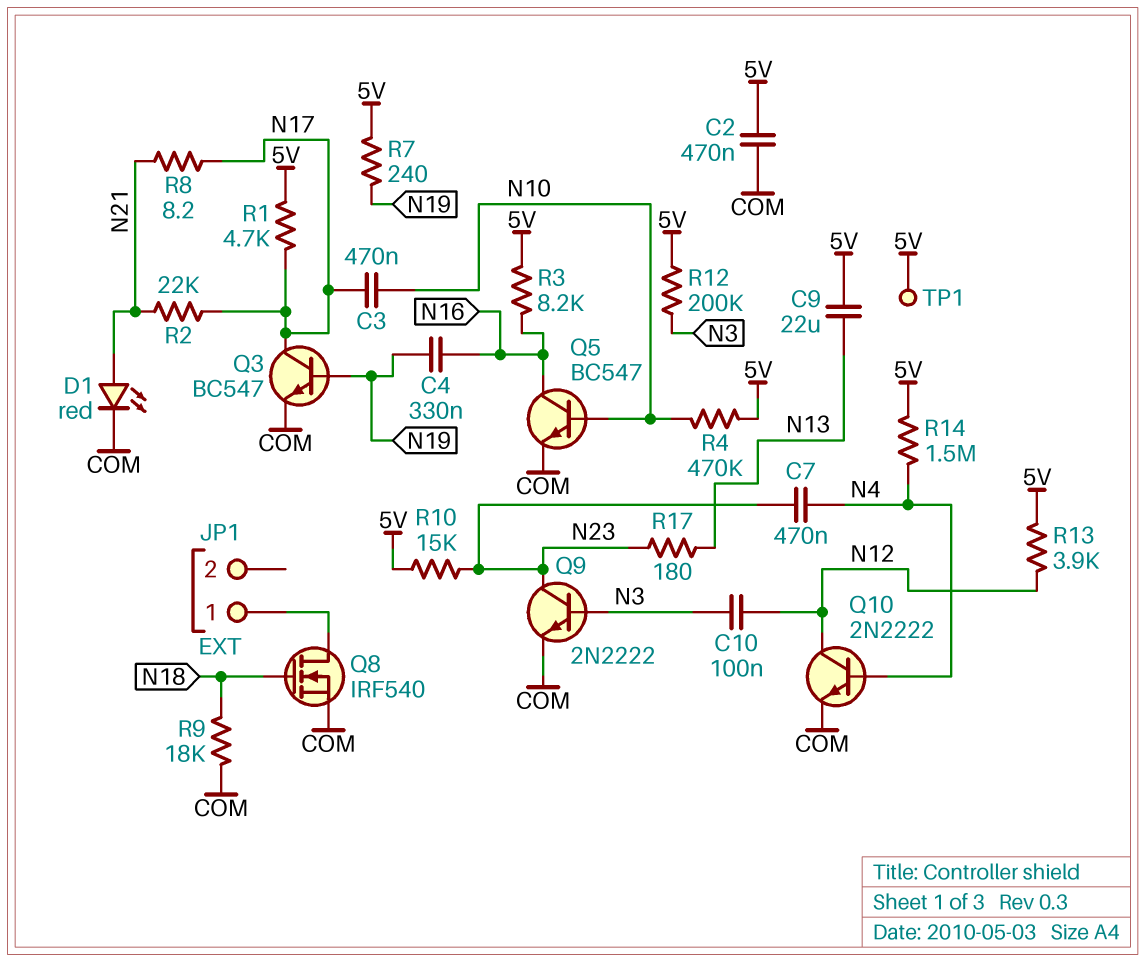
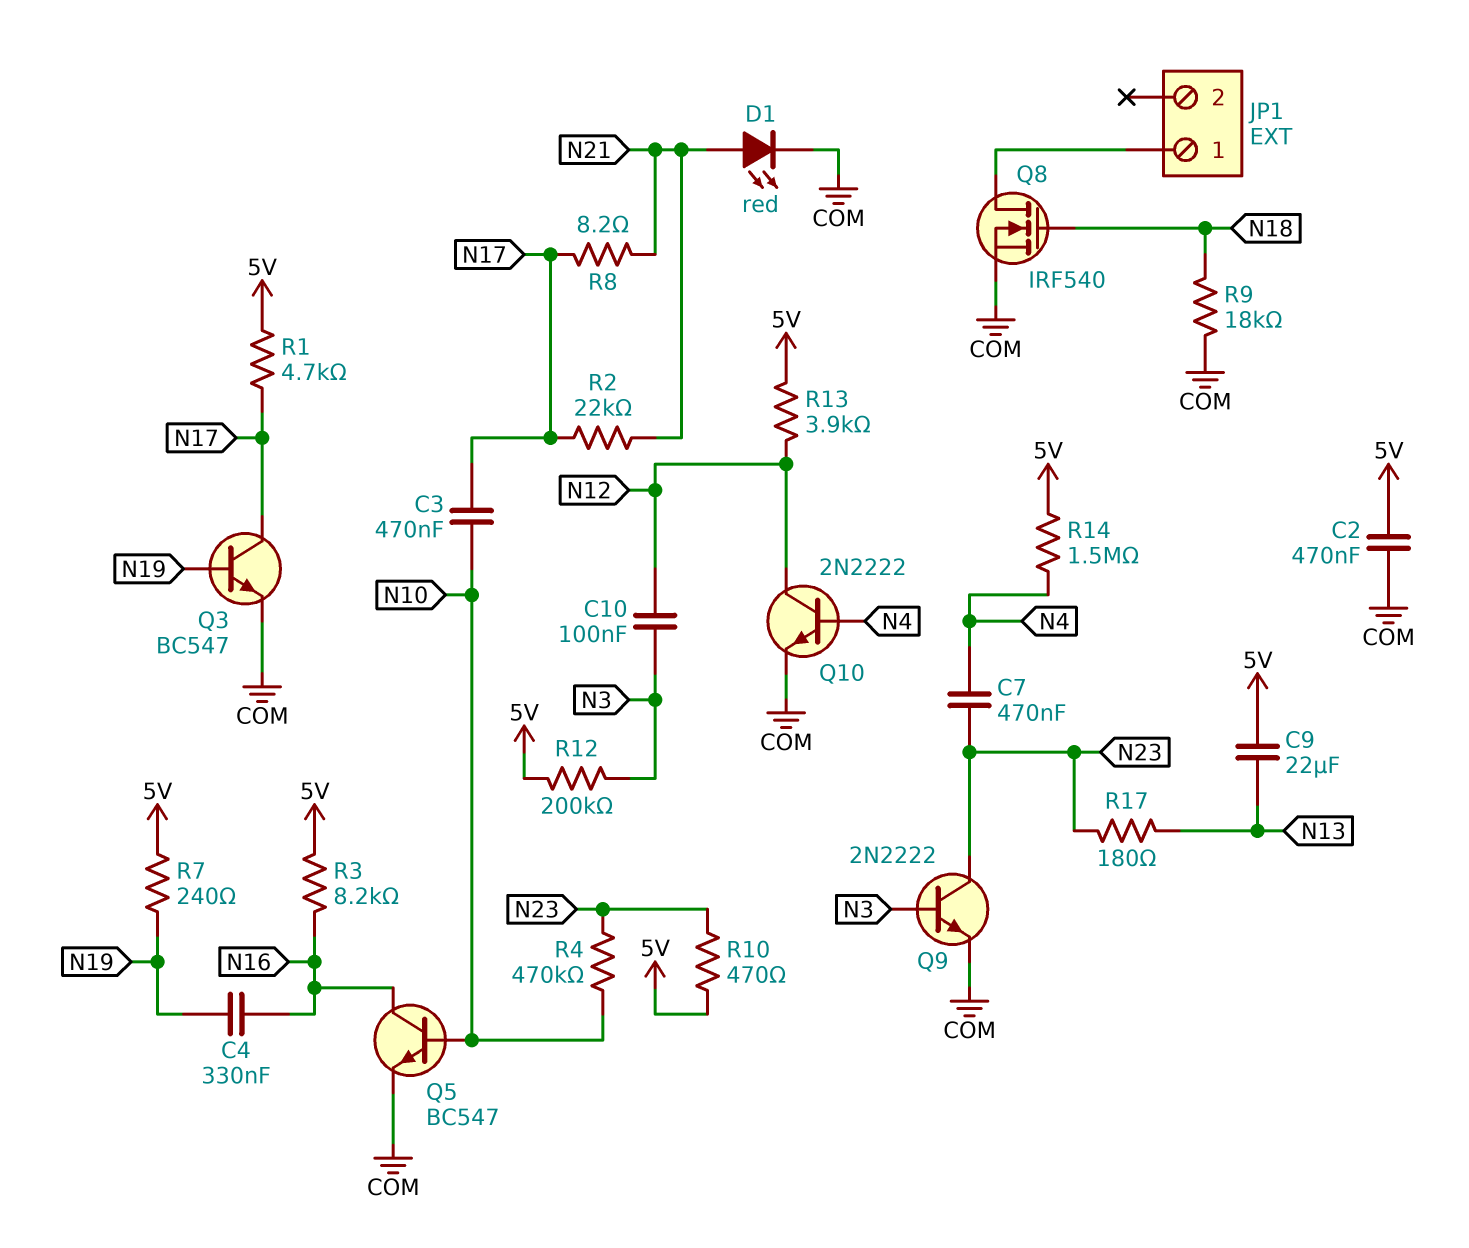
R4: 470k (5V, N10) -> 470k (N10, N23)
R10: 15k (5V, N23) -> 470 (5V, N23)
TP1: test point (5V) -> none

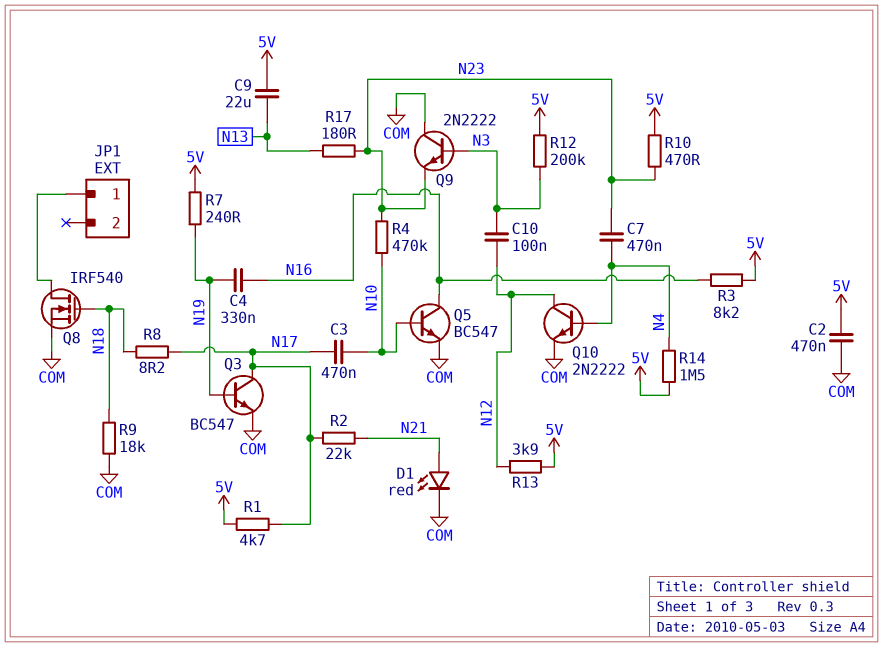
Q9: NPN 2N2222 (B N3, C N23, E COM) -> NPN 2N2222 (B N3, C COM, E N23)
R8: 8.2 (N17, N21) -> 8.2 (N17, N18)

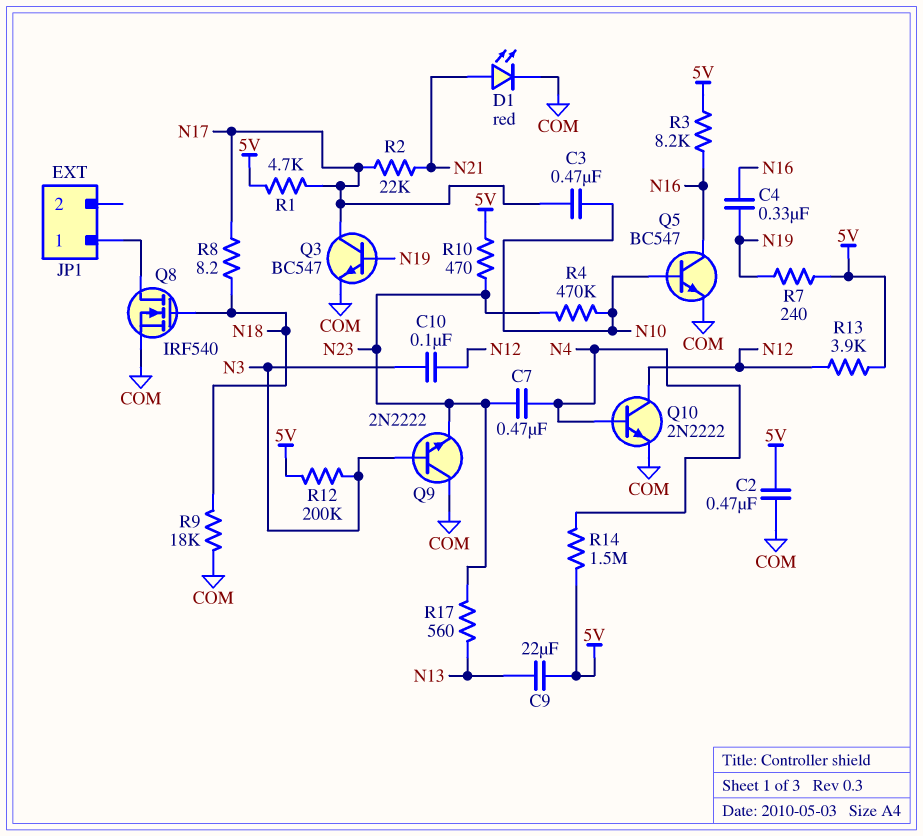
R17: 180 (N13, N23) -> 560 (N13, N23)

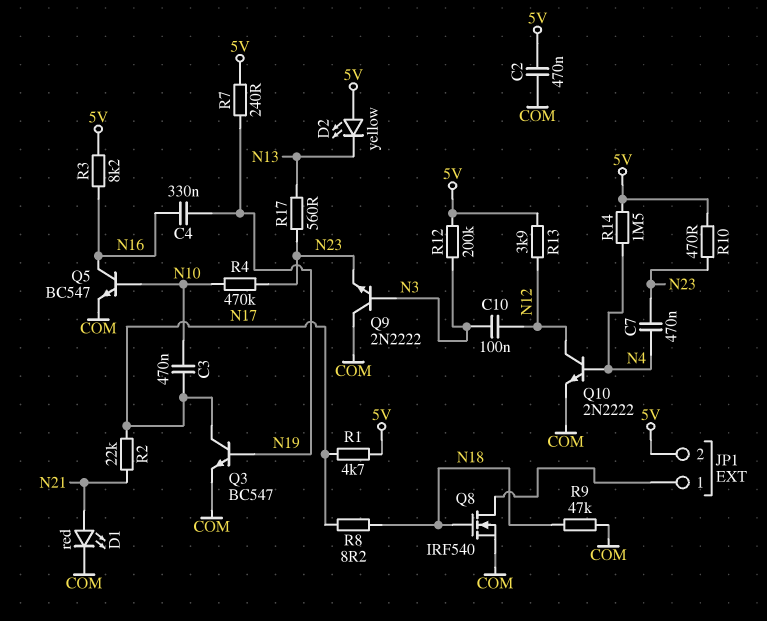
C9: 22uF (5V, N13) -> none
D2: none -> LED yellow (A 5V, K N13)
JP1 pin 2: none -> 5V
R9: 18k (COM, N18) -> 47k (COM, N18)

